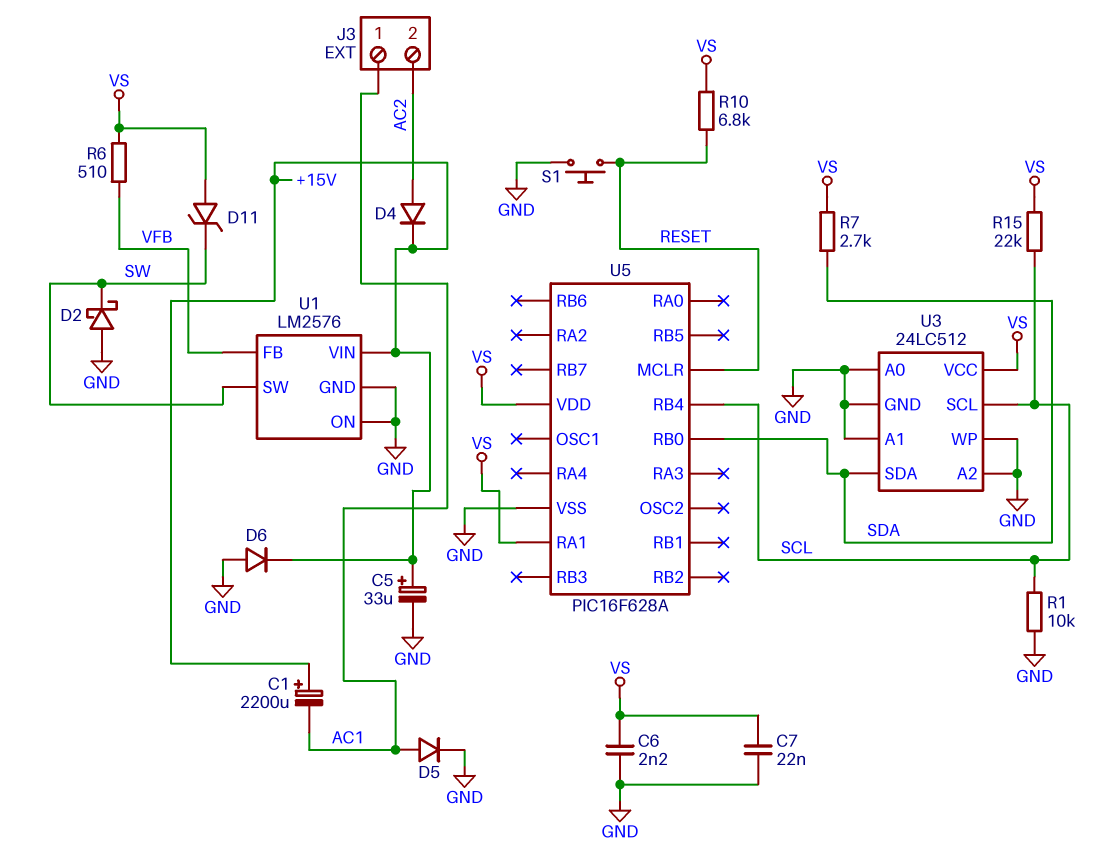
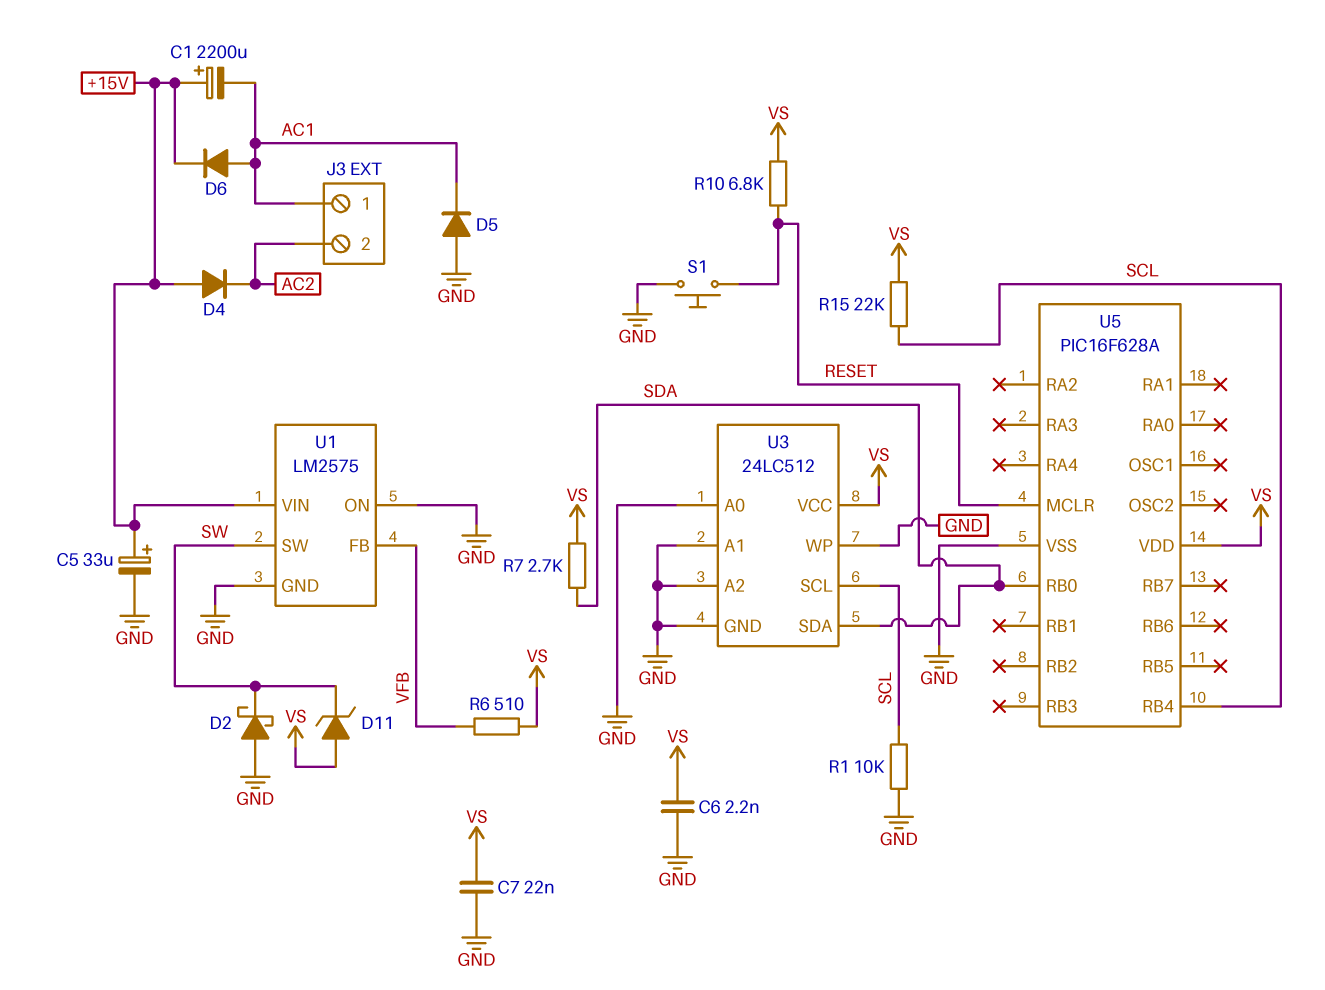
D4: diode (A AC2, K +15V) -> diode (A +15V, K AC2)
D5: diode (A AC1, K GND) -> diode (A GND, K AC1)
D6: diode (A GND, K +15V) -> diode (A AC1, K +15V)
U1: LM2576 -> LM2575
U5 pin RA1: VS -> none

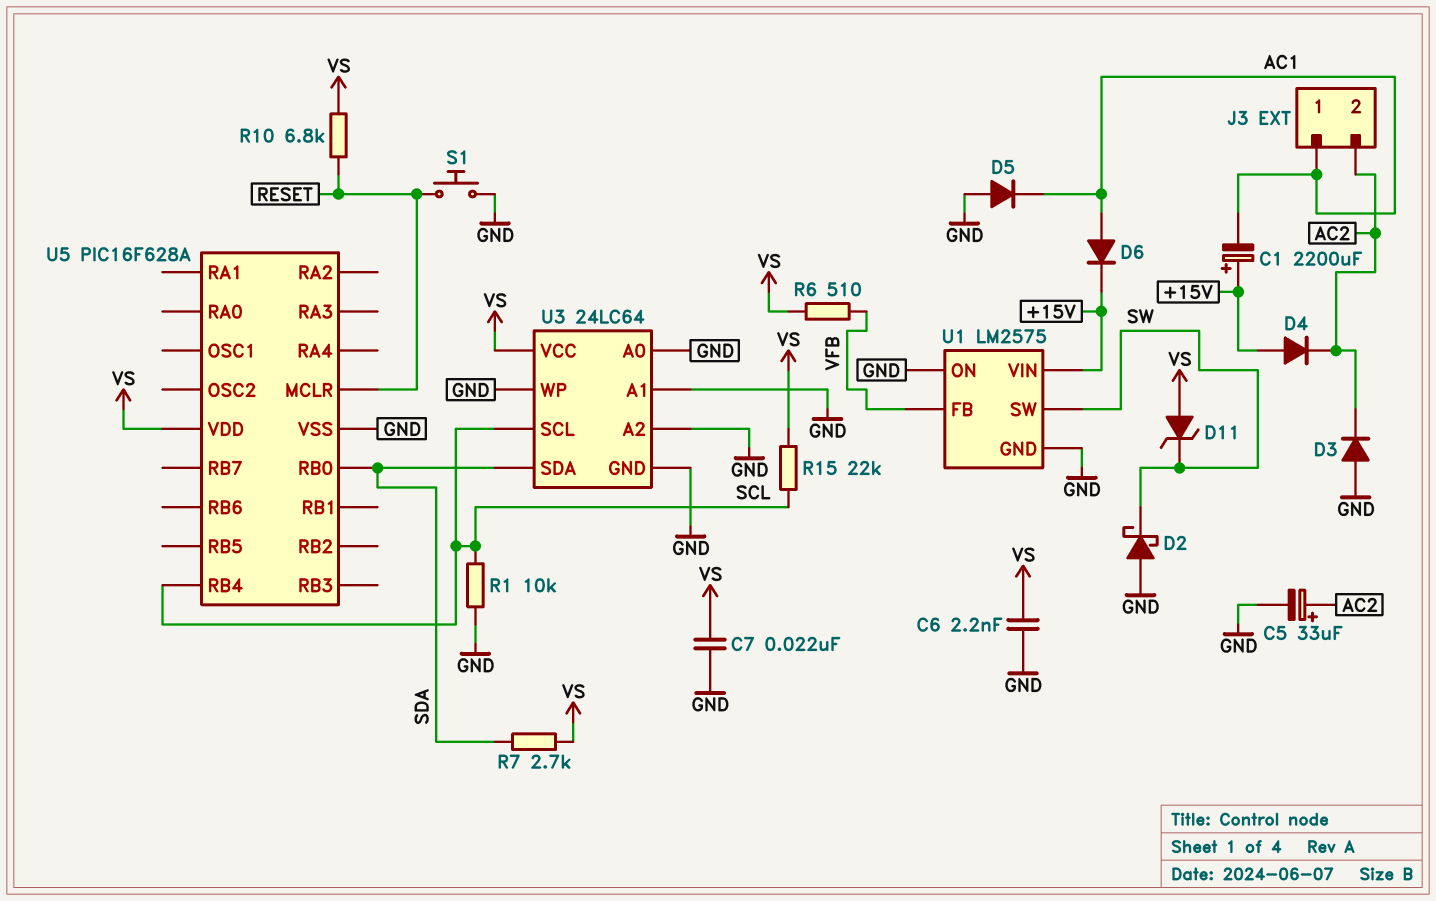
C5: 33uF (plus +15V, minus GND) -> 33uF (plus AC2, minus GND)
D3: none -> diode (A GND, K AC2)
U3: 24LC512 -> 24LC64

